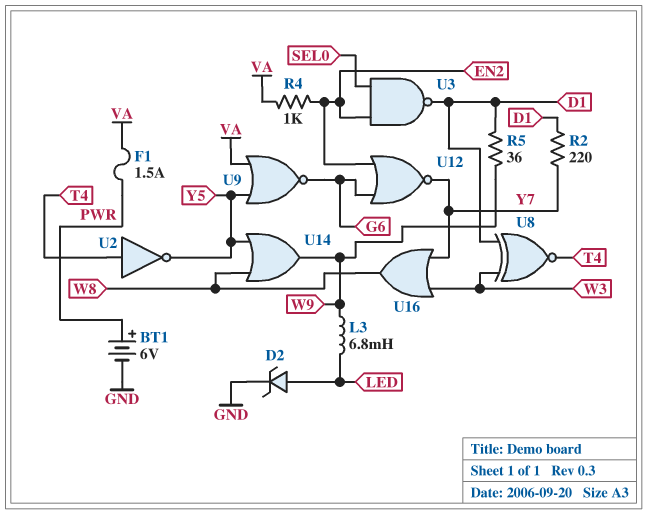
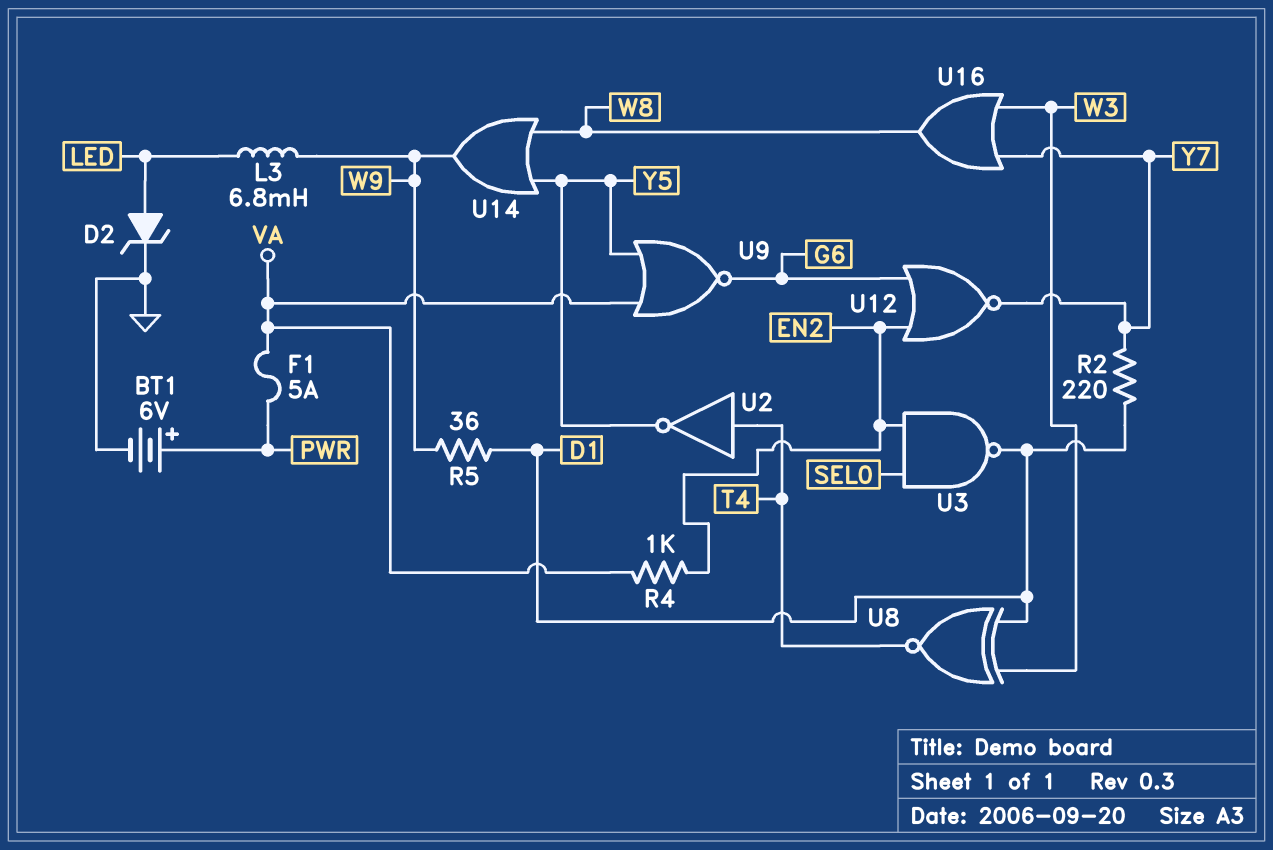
F1: 1.5A (PWR, VA) -> 5A (PWR, VA)

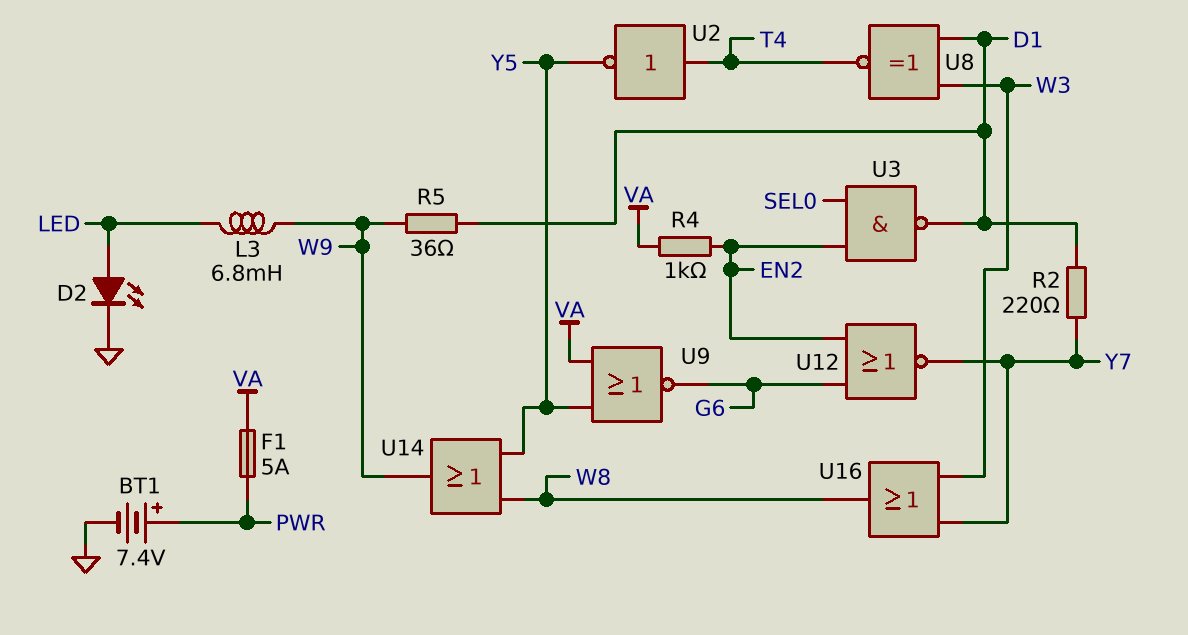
BT1: 6V (plus PWR, minus GND) -> 7.4V (plus PWR, minus GND)
D2: zener (A LED, K GND) -> LED (A LED, K GND)

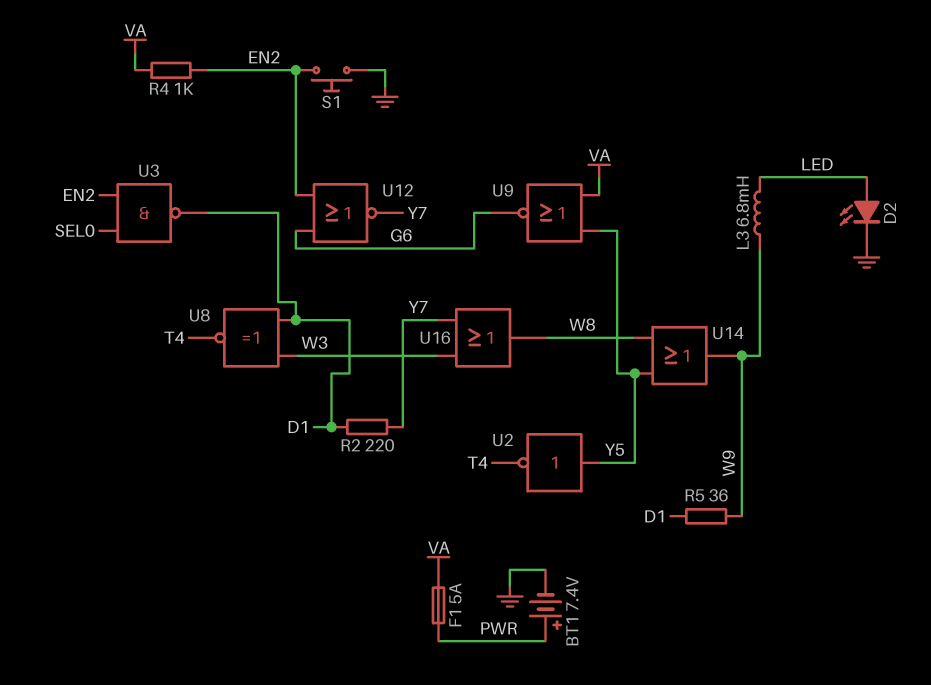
S1: none -> button (EN2, GND)
U2: NOT (in T4, out Y5) -> NOT (in Y5, out T4)

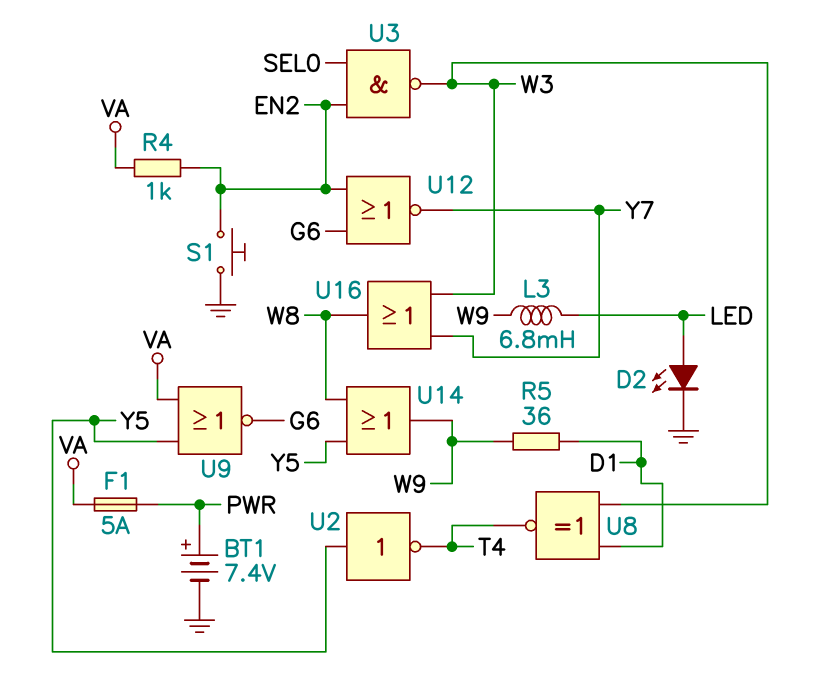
R2: 220 (D1, Y7) -> none
U3: NAND (in EN2, in SEL0, out D1) -> NAND (in EN2, in SEL0, out W3)

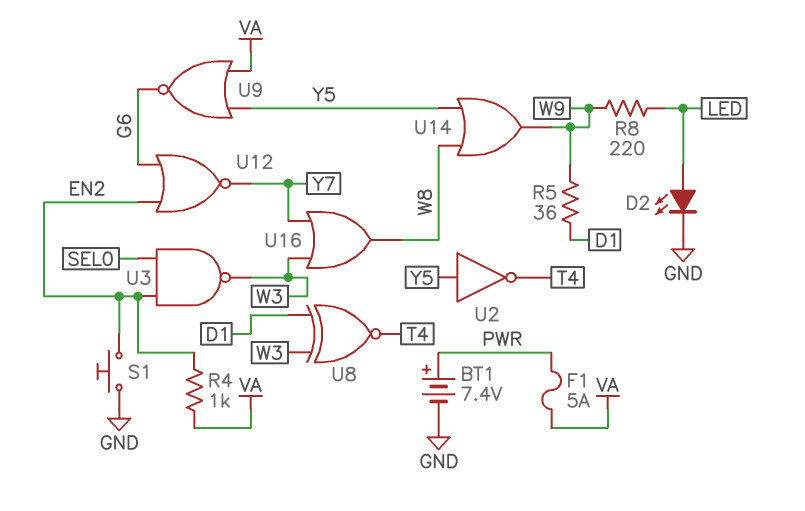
L3: 6.8mH (LED, W9) -> none
R8: none -> 220 (LED, W9)

